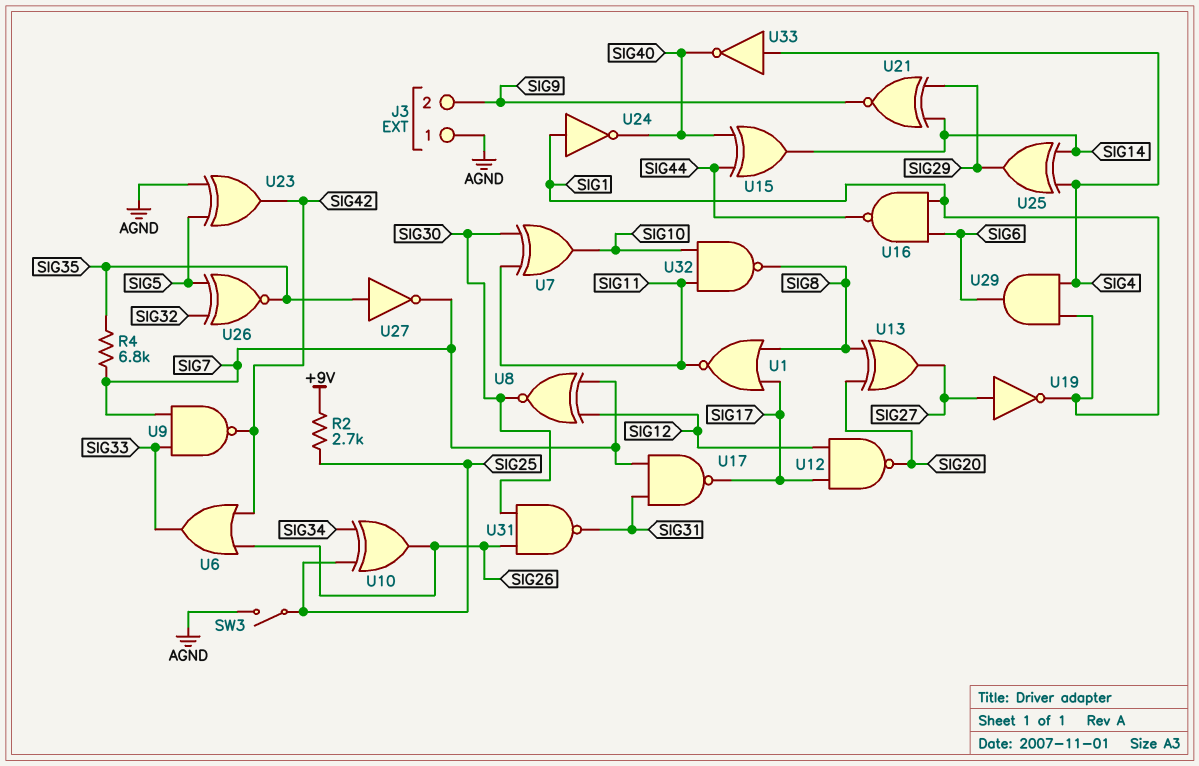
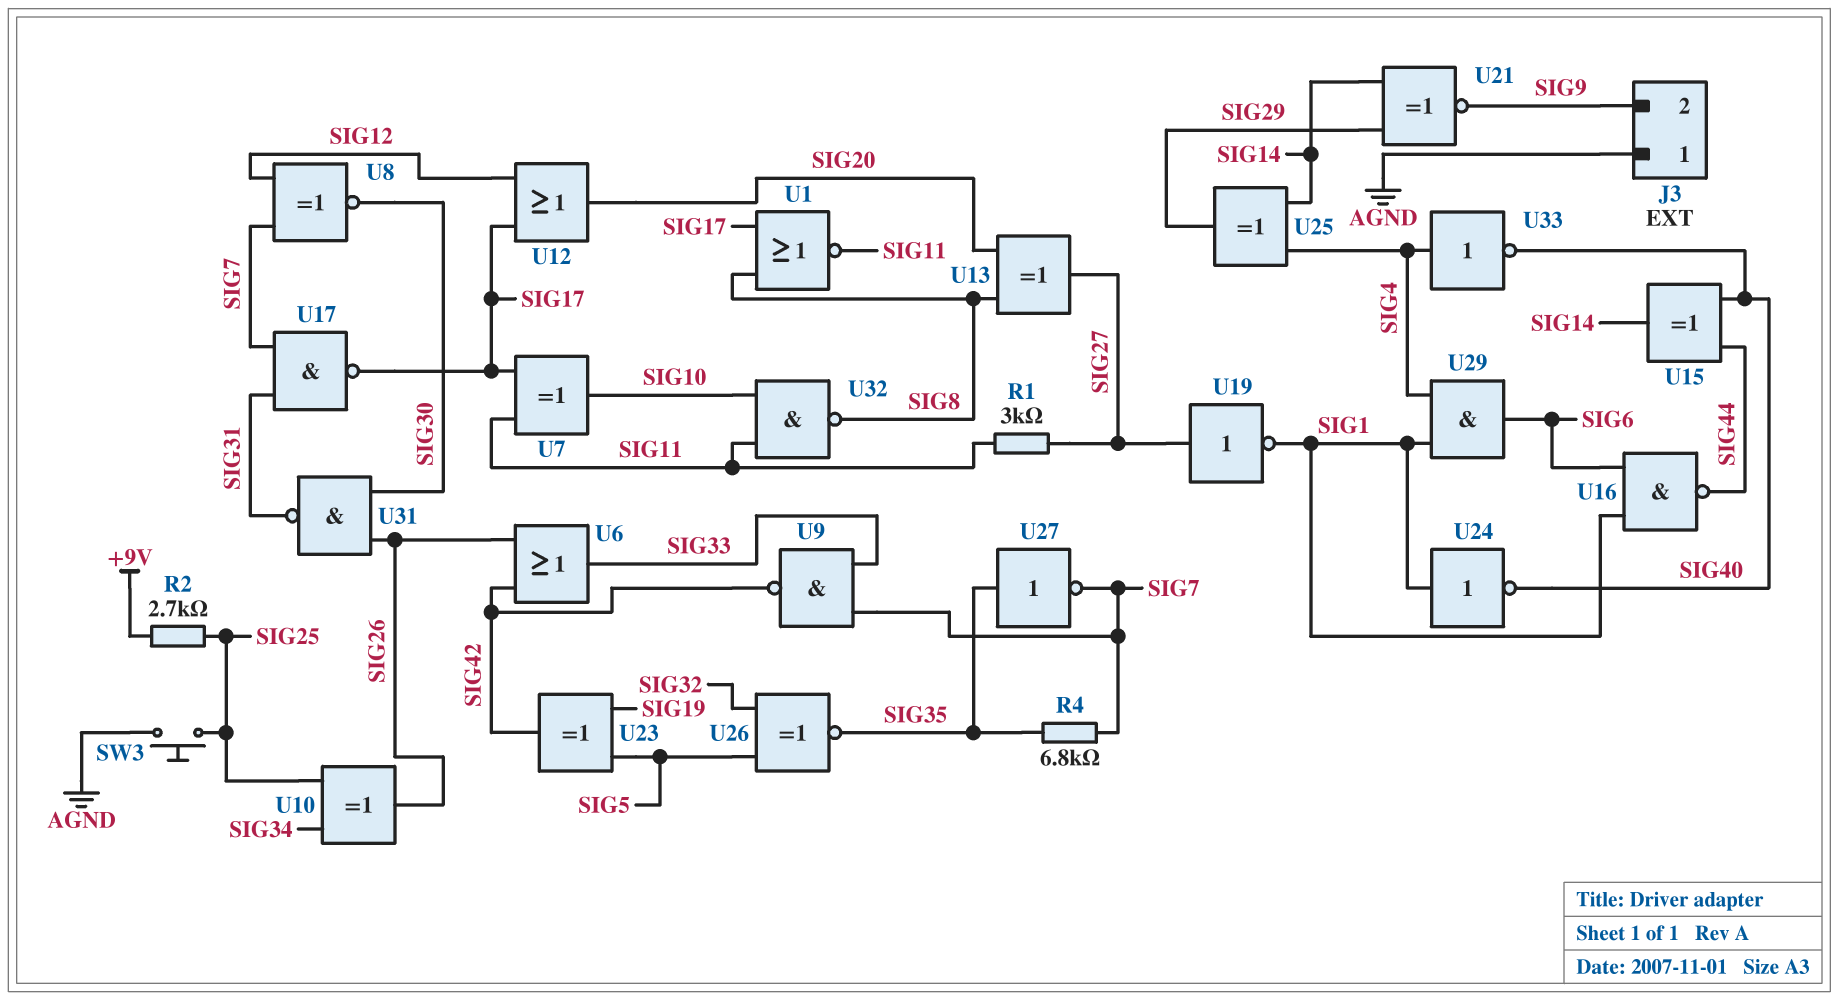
R1: none -> 3k (SIG11, SIG27)
SW3: switch (AGND, SIG25) -> button (AGND, SIG25)
U7: XOR (in SIG11, in SIG30, out SIG10) -> XOR (in SIG11, in SIG17, out SIG10)
U12: NAND (in SIG12, in SIG17, out SIG20) -> OR (in SIG12, in SIG17, out SIG20)
U23: XOR (in AGND, in SIG5, out SIG42) -> XOR (in SIG5, in SIG19, out SIG42)

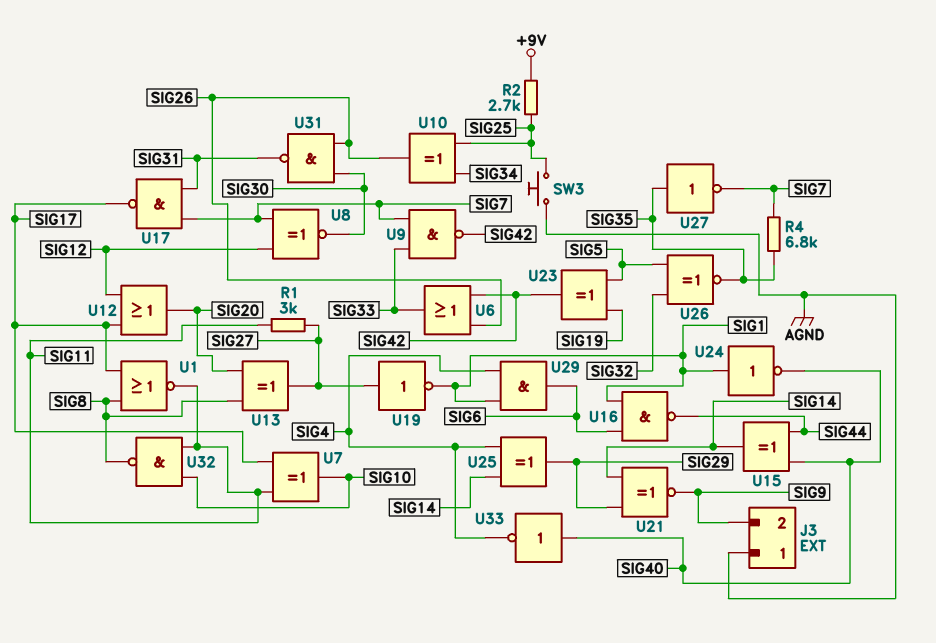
U33: NOT (in SIG4, out SIG40) -> NOT (in SIG40, out SIG4)

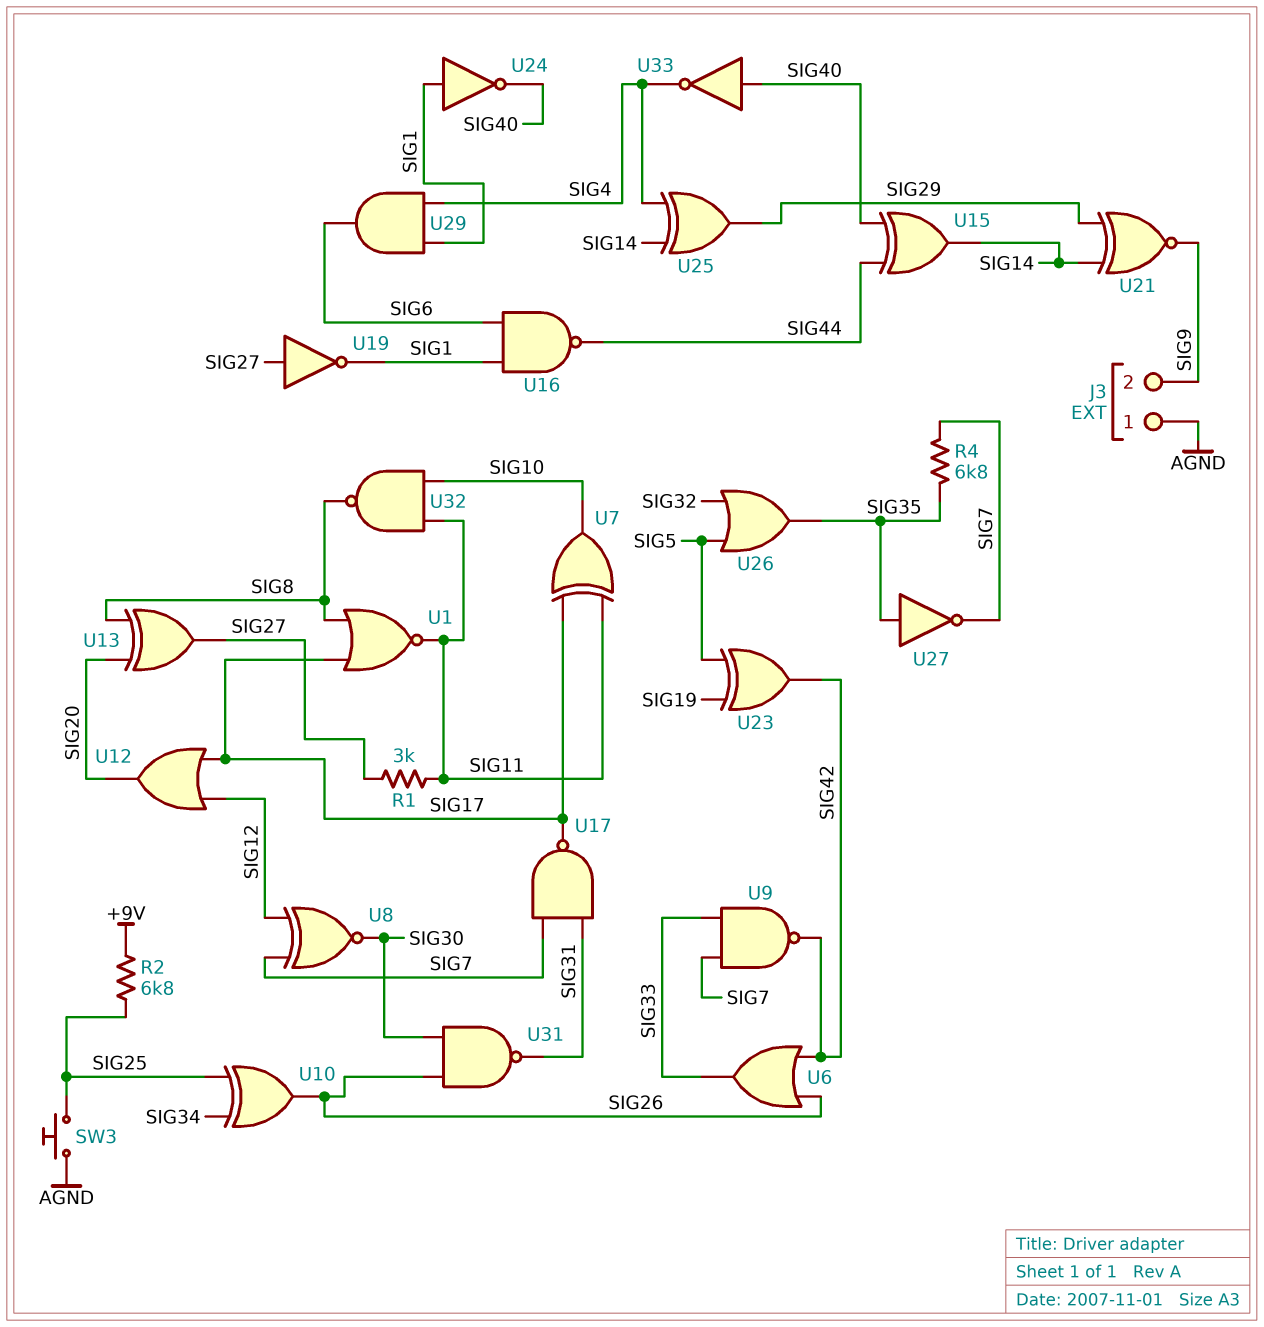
R2: 2.7k (+9V, SIG25) -> 6.8k (+9V, SIG25)
U26: XNOR (in SIG5, in SIG32, out SIG35) -> OR (in SIG5, in SIG32, out SIG35)

